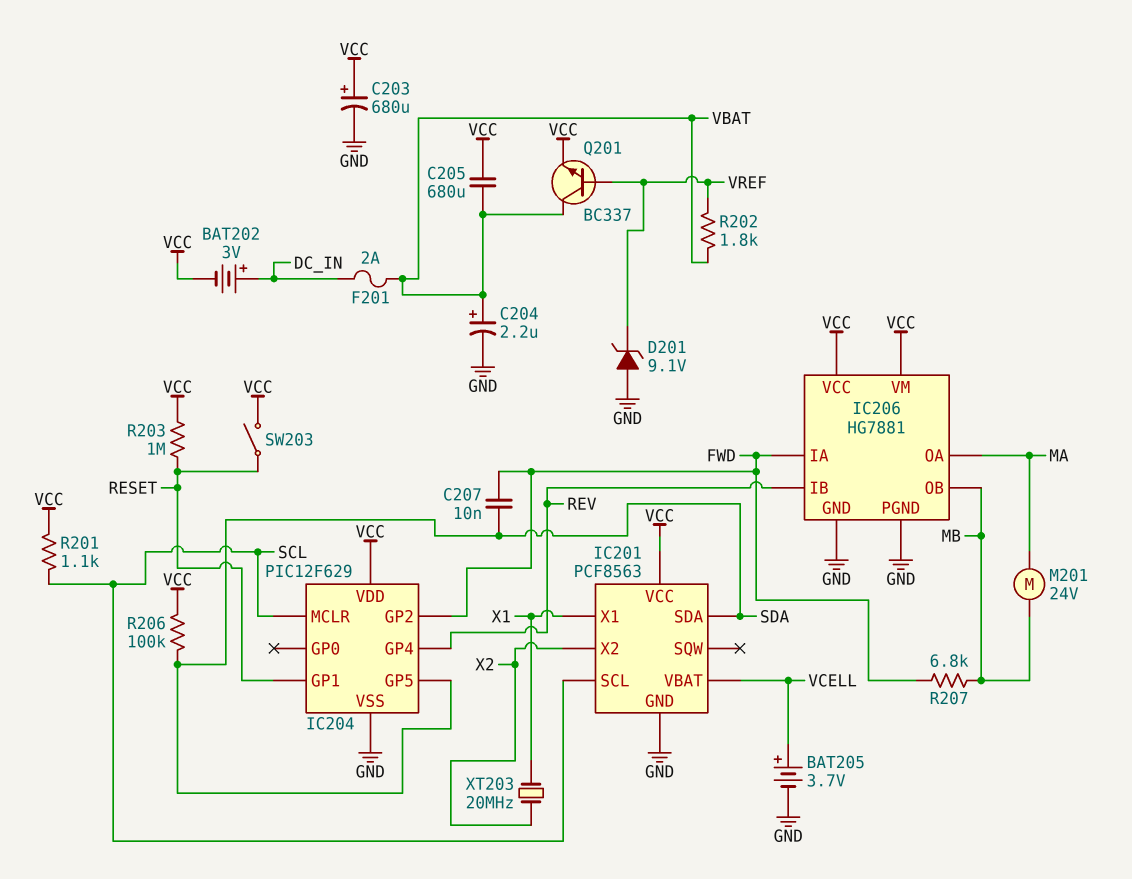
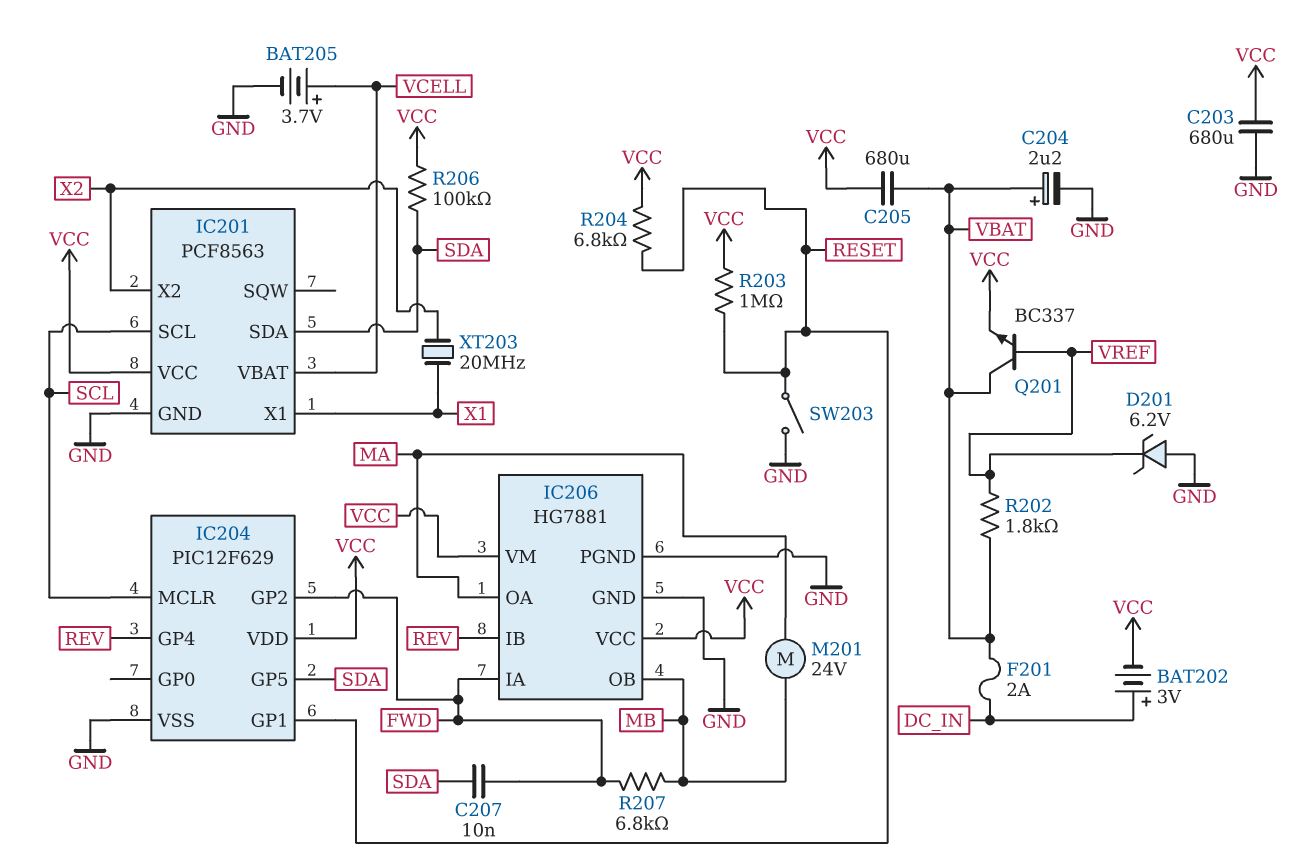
C203: 680uF (plus VCC, minus GND) -> 680uF (GND, VCC)
D201: zener 9.1V (A GND, K VREF) -> zener 6.2V (A GND, K VREF)
R201: 1.1k (SCL, VCC) -> none
R204: none -> 6.8k (RESET, VCC)
SW203: switch (RESET, VCC) -> switch (GND, RESET)

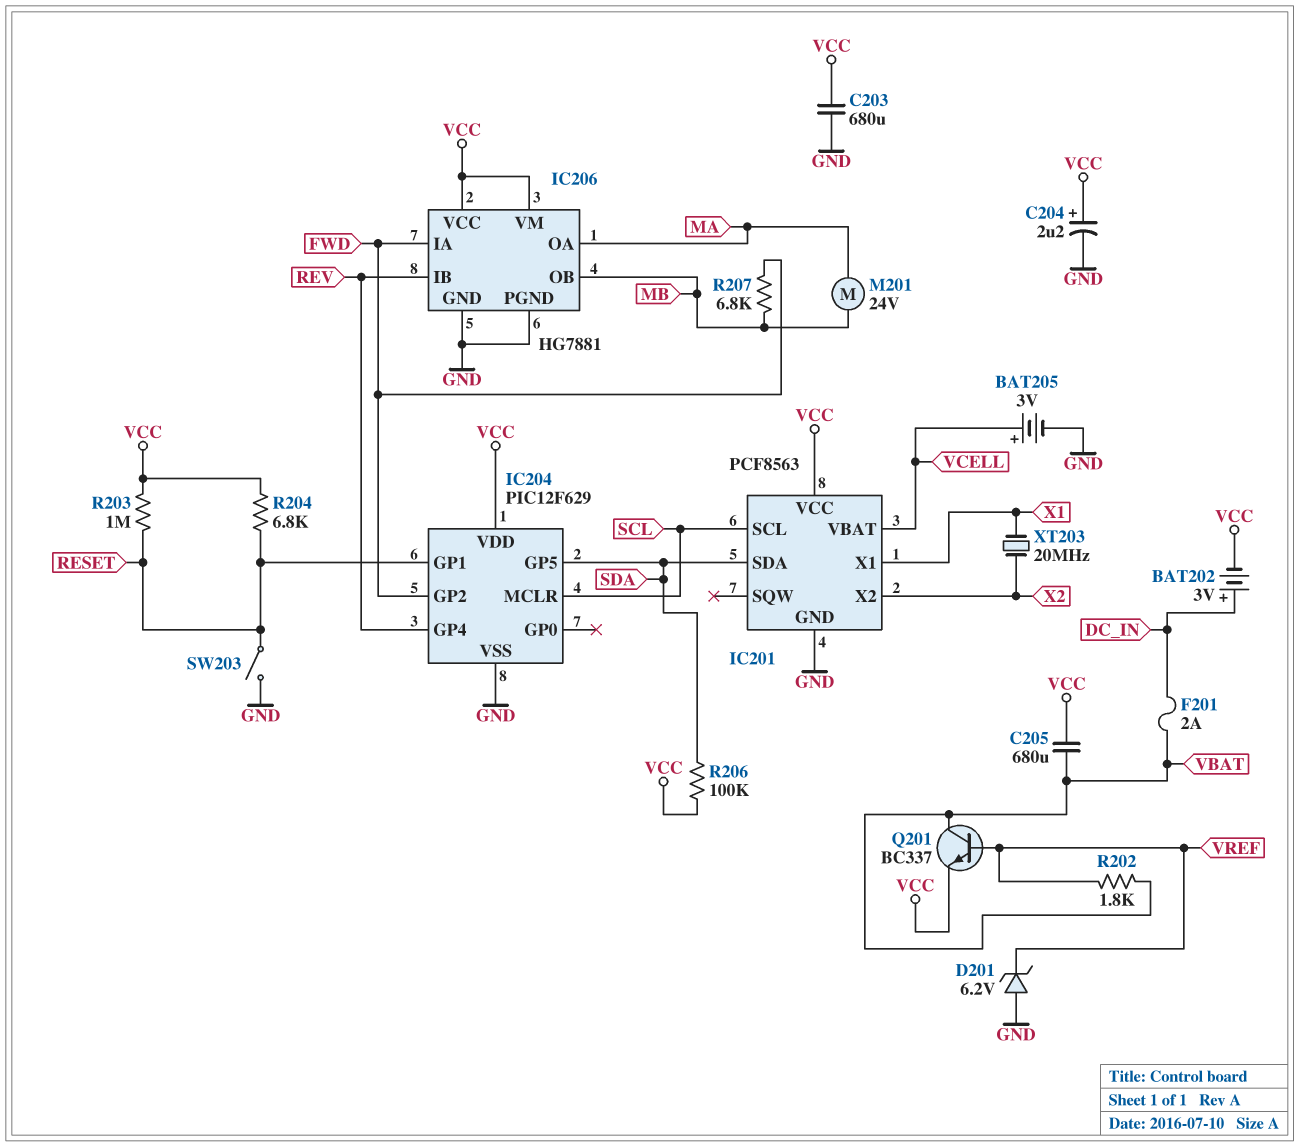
BAT205: 3.7V (plus VCELL, minus GND) -> 3V (plus VCELL, minus GND)
C204: 2.2uF (plus VBAT, minus GND) -> 2.2uF (plus VCC, minus GND)
C207: 10nF (FWD, SDA) -> none

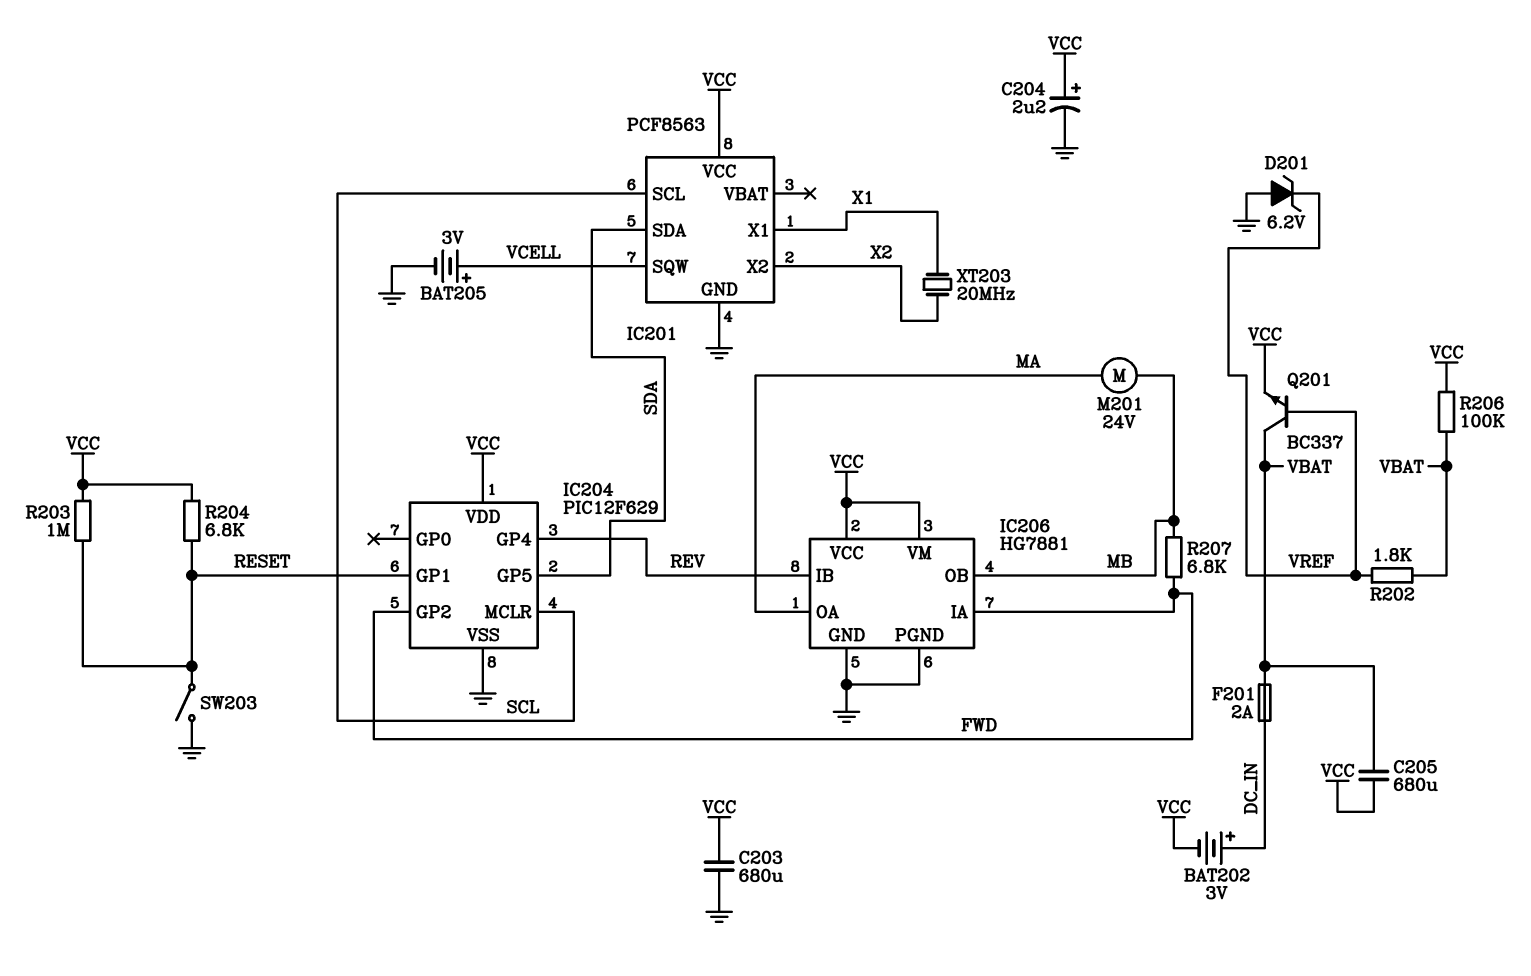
IC201 pin SQW: none -> VCELL
IC201 pin VBAT: VCELL -> none
R206: 100k (SDA, VCC) -> 100k (VBAT, VCC)

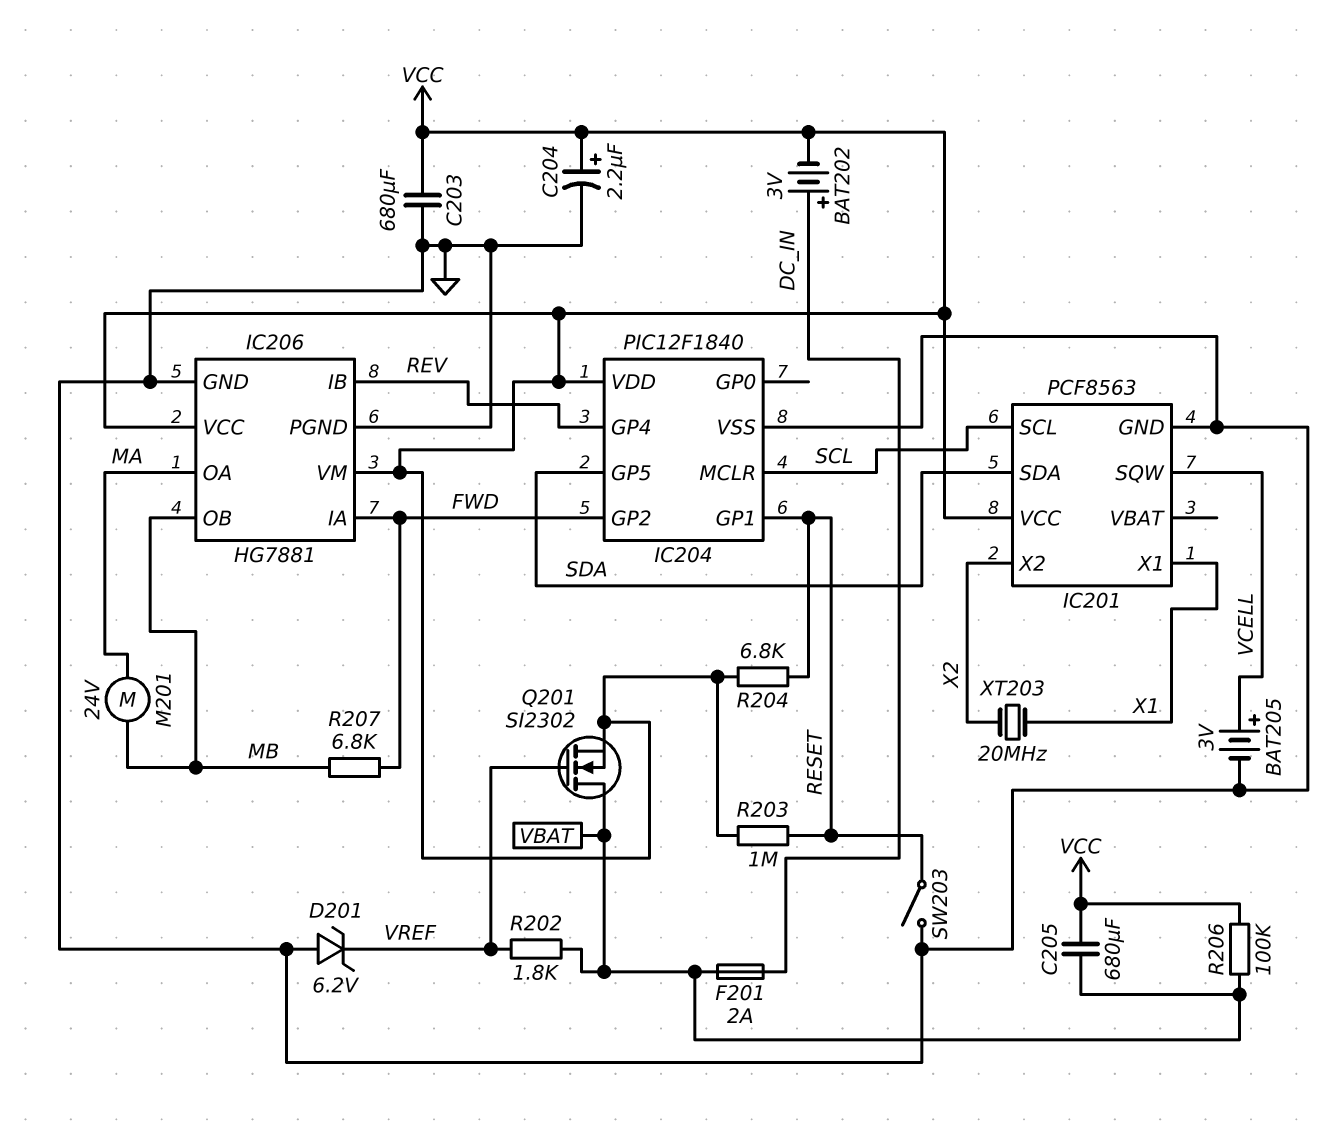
IC204: PIC12F629 -> PIC12F1840
Q201: NPN BC337 (B VREF, C VBAT, E VCC) -> NMOS SI2302 (G VREF, D VBAT, S VCC)

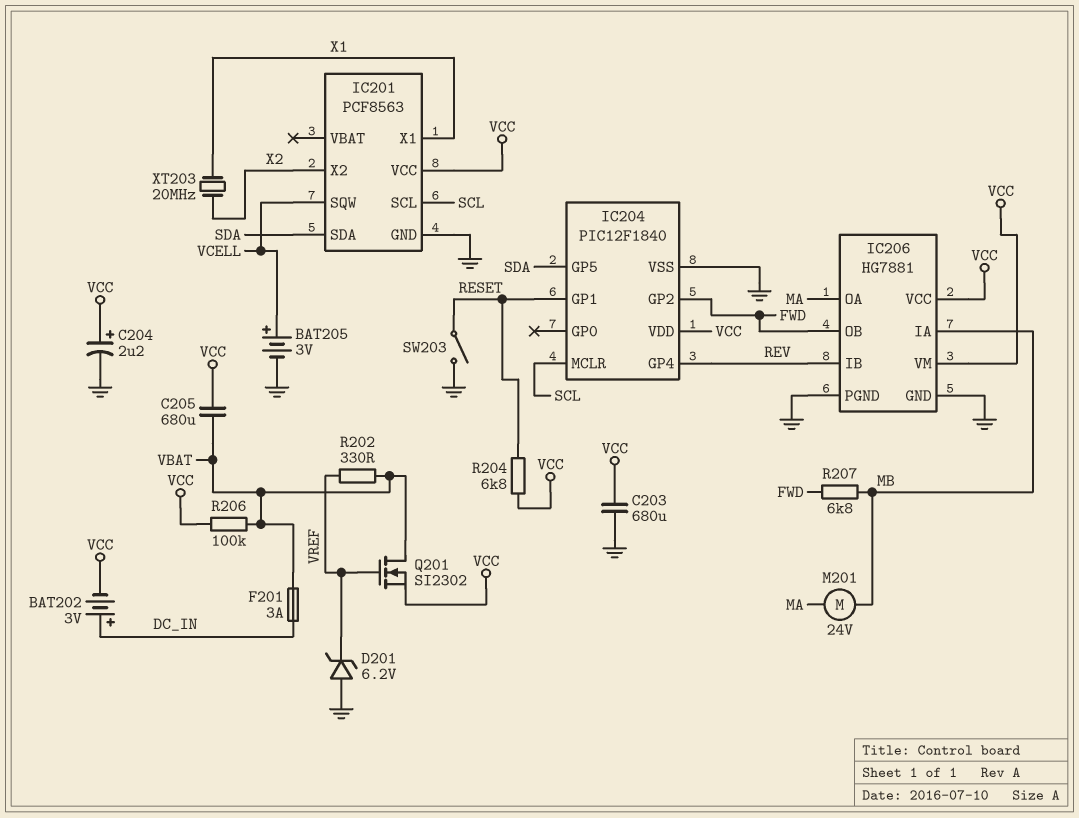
F201: 2A (DC_IN, VBAT) -> 3A (DC_IN, VBAT)
IC206 pin IA: FWD -> MB
IC206 pin OB: MB -> FWD
R202: 1.8k (VBAT, VREF) -> 330 (VBAT, VREF)
R203: 1M (RESET, VCC) -> none

